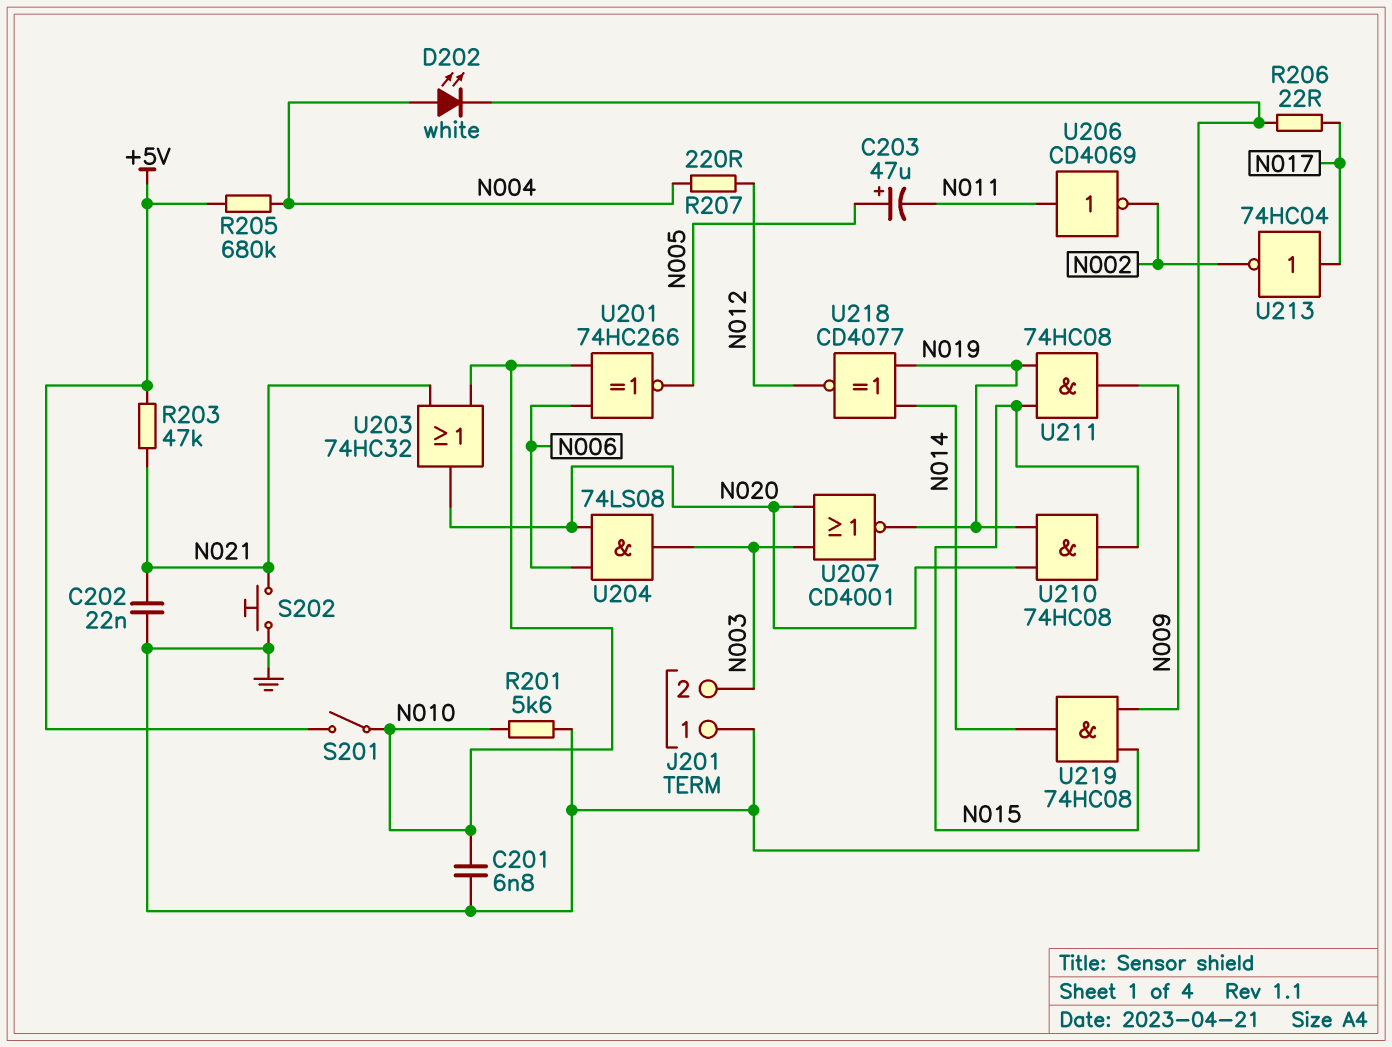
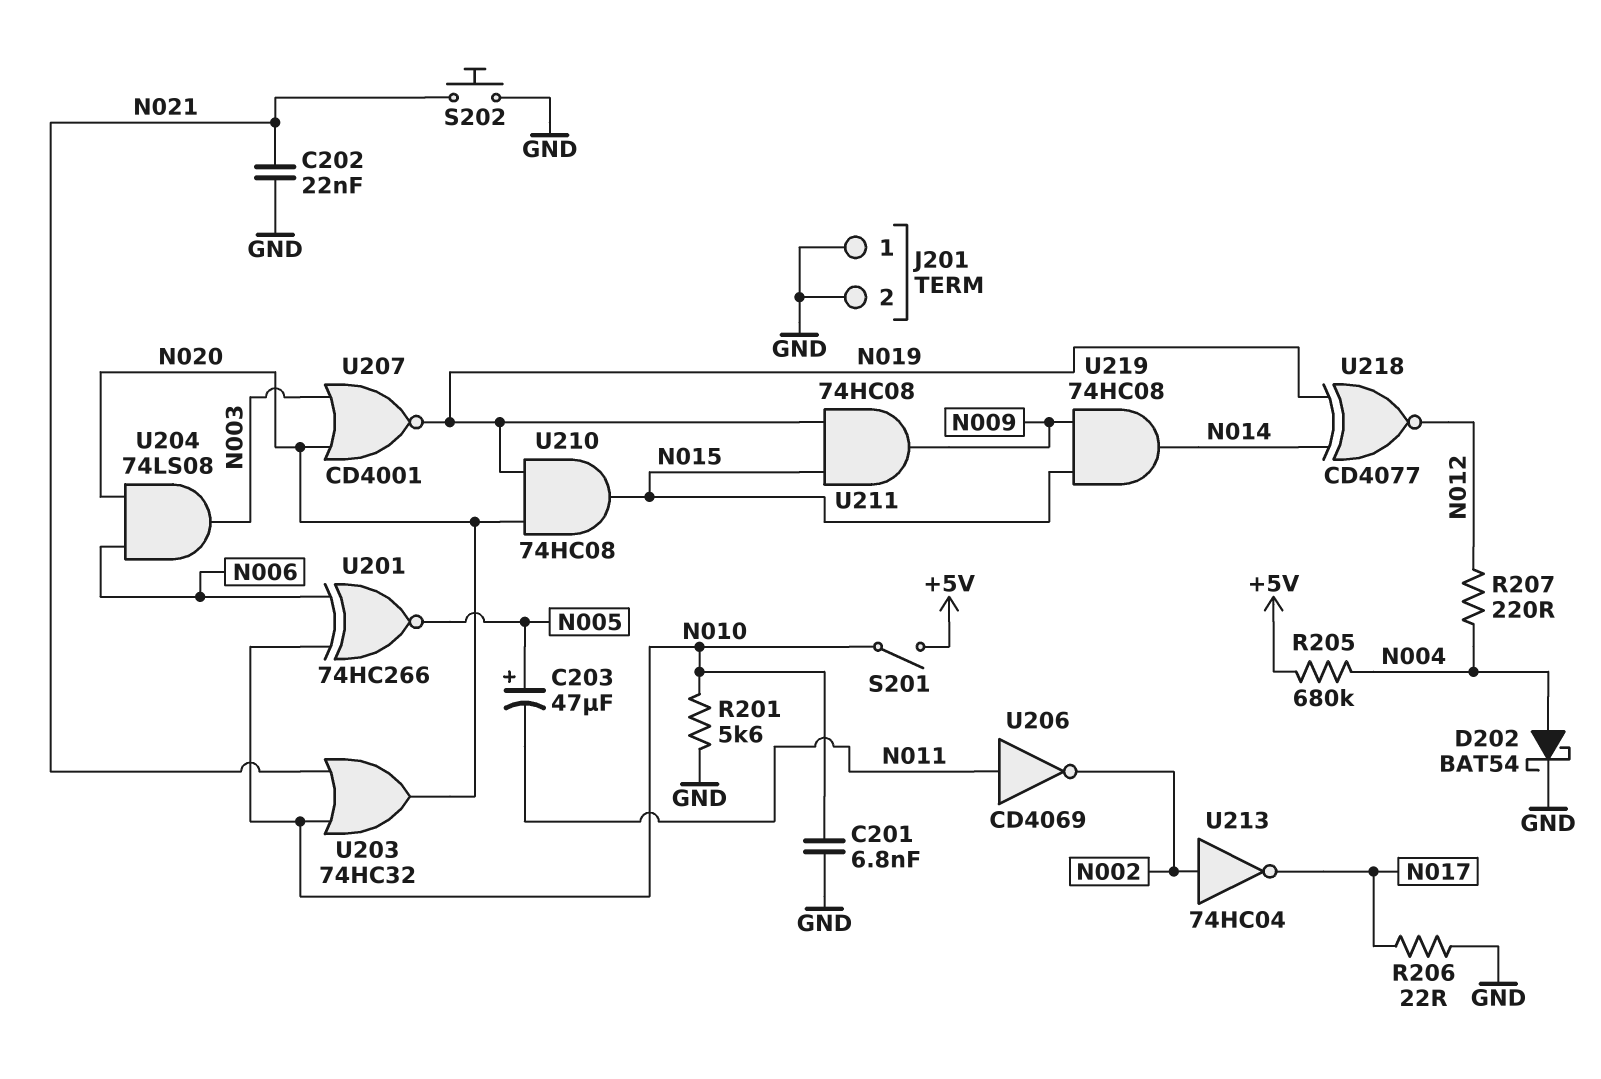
D202: LED white (A N004, K GND) -> schottky BAT54 (A N004, K GND)
J201 pin 2: N003 -> GND
R203: 47k (+5V, N021) -> none
U213: NOT 74HC04 (in N017, out N002) -> NOT 74HC04 (in N002, out N017)

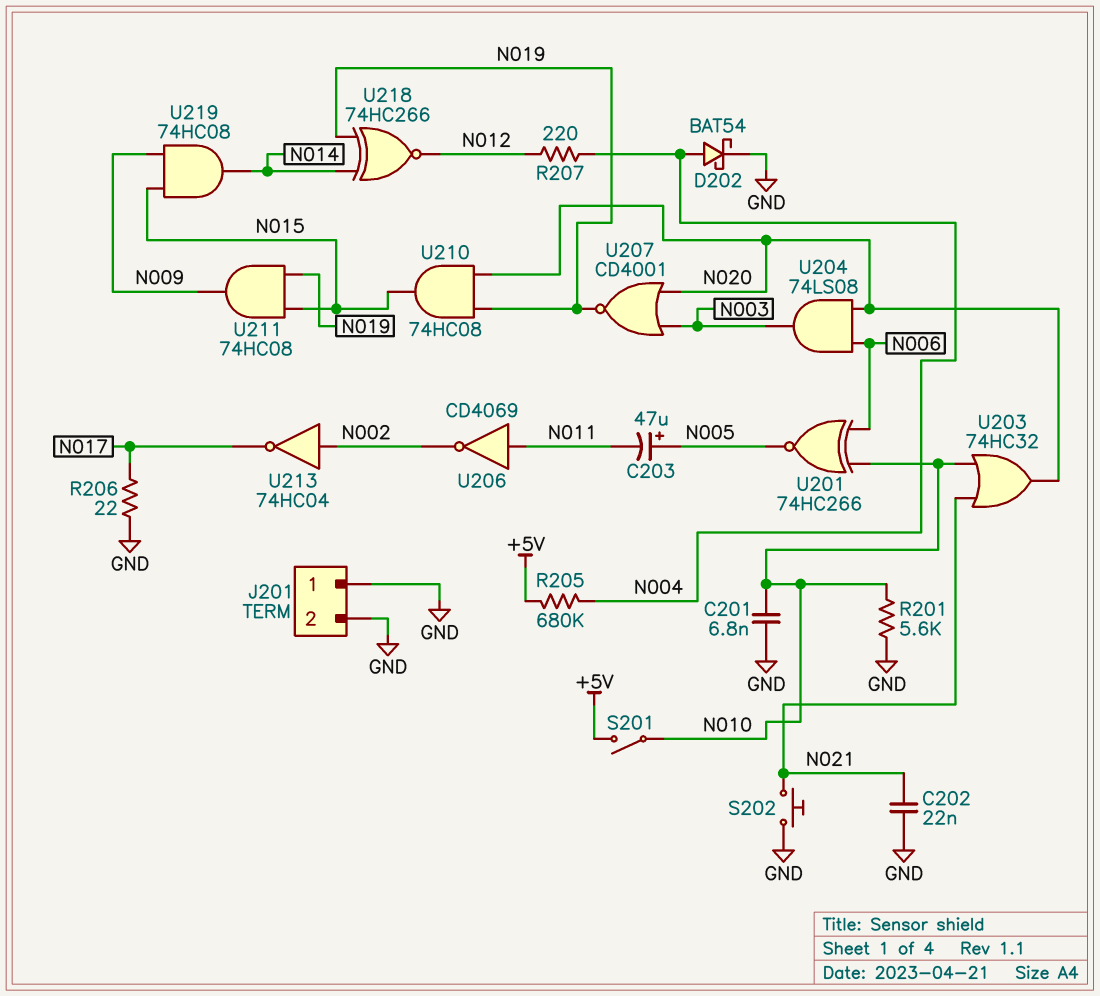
U218: XNOR CD4077 (in N014, in N019, out N012) -> XNOR 74HC266 (in N014, in N019, out N012)

